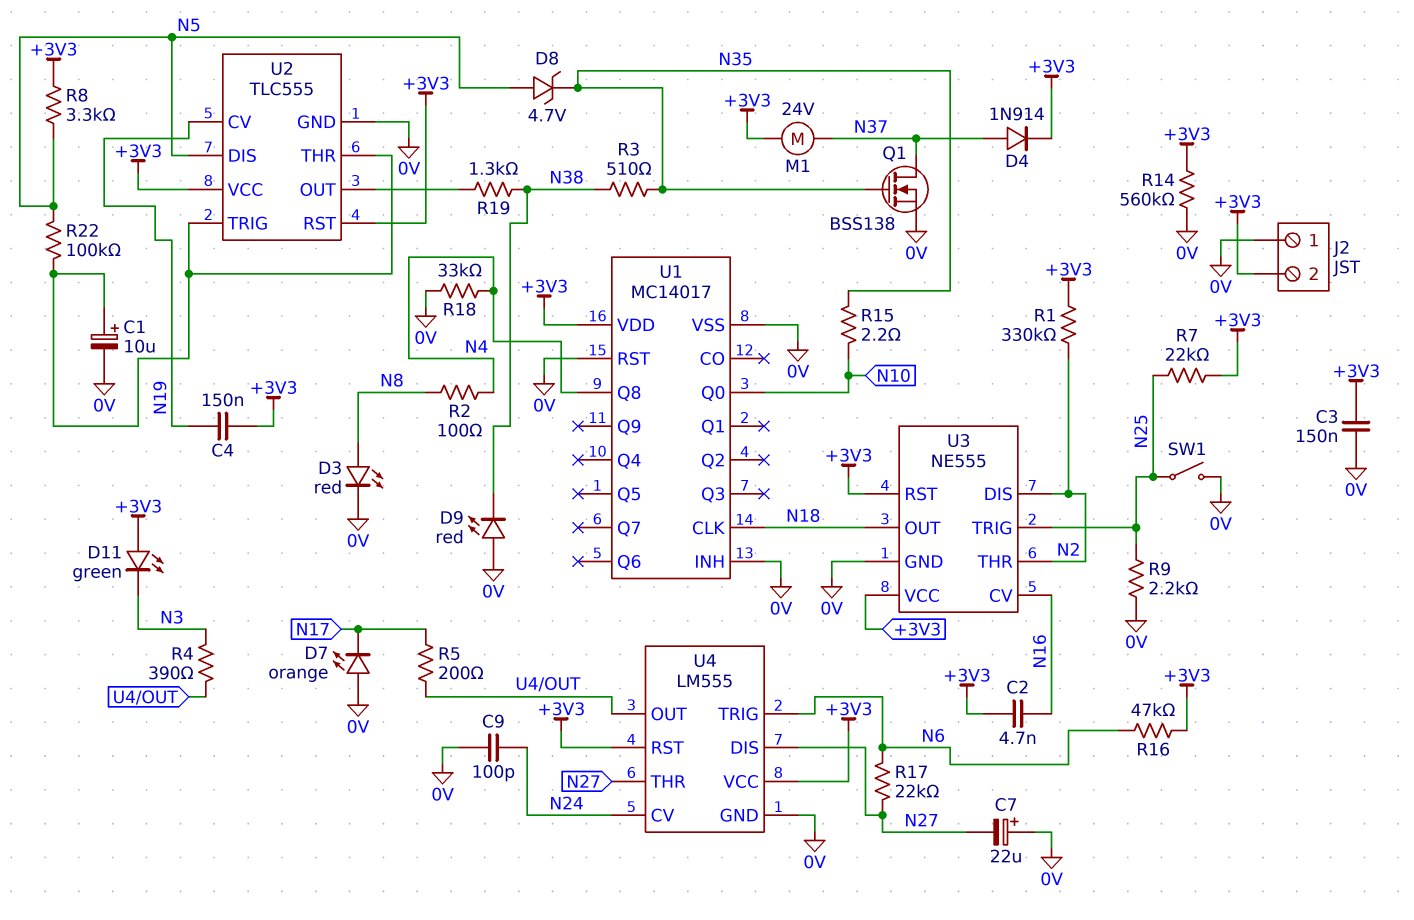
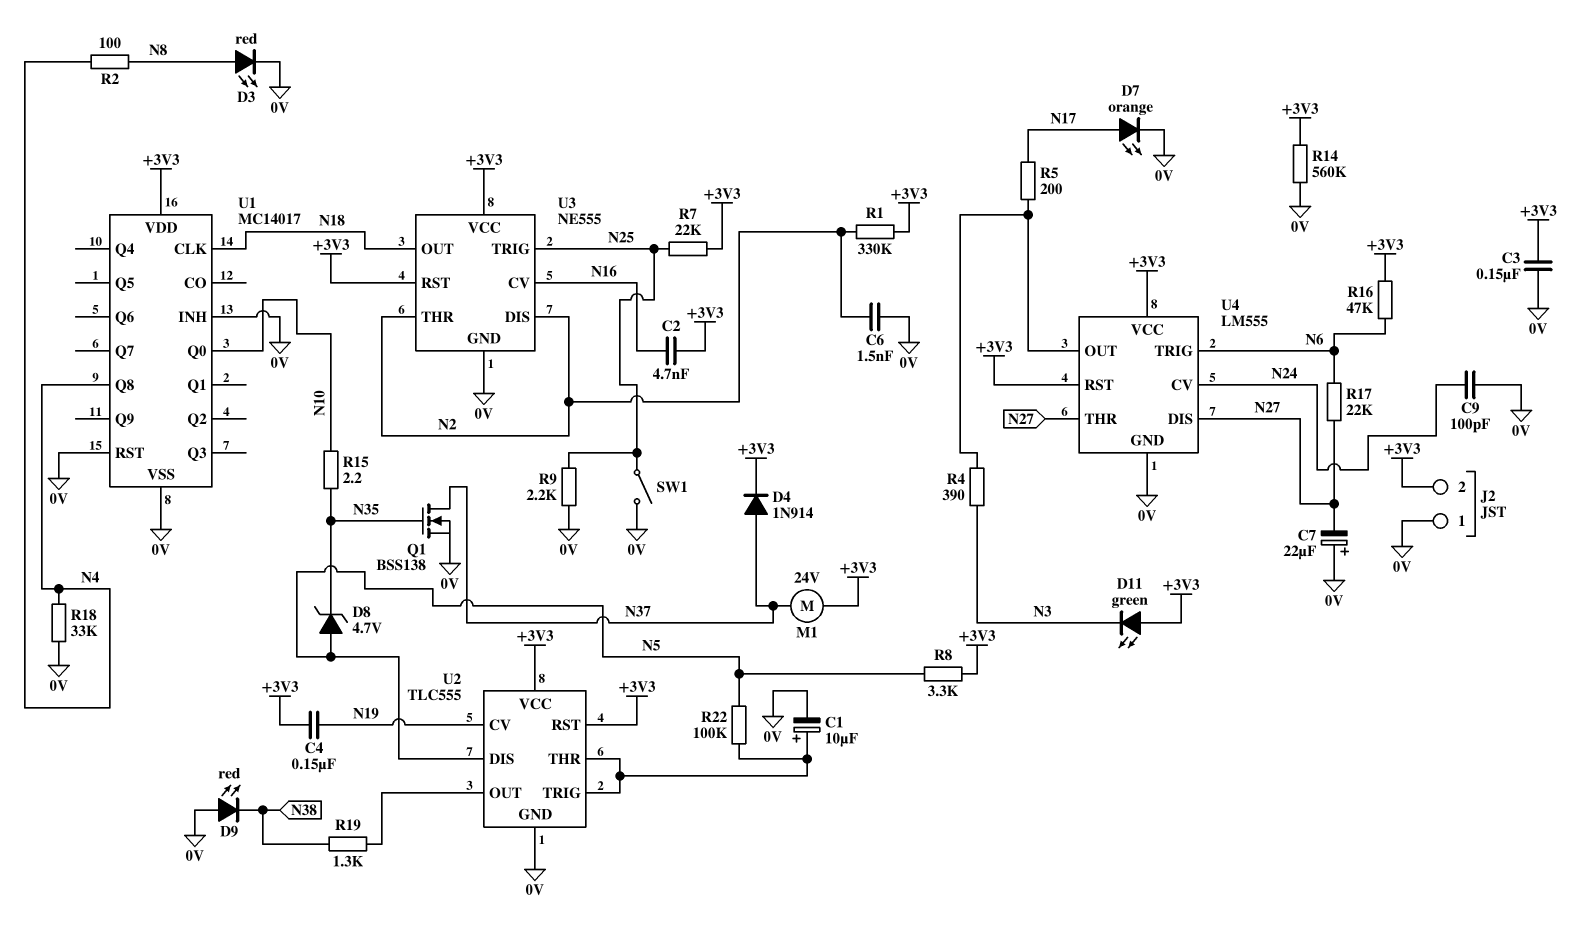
C6: none -> 1.5nF (0V, N2)
D7: LED orange (A 0V, K N17) -> LED orange (A N17, K 0V)
R3: 510 (N35, N38) -> none

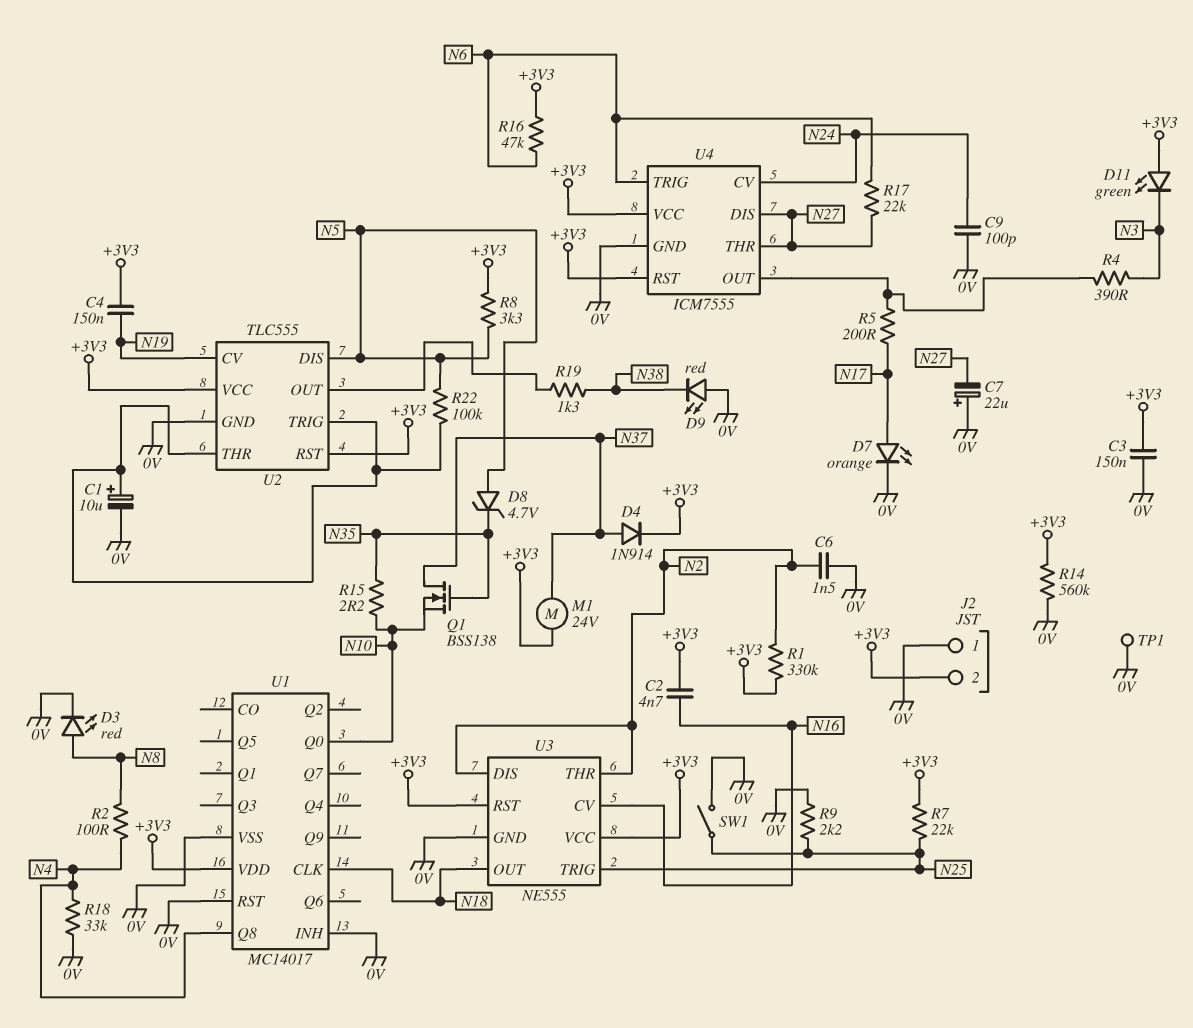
Q1: NMOS BSS138 (G N35, D N37, S 0V) -> NMOS BSS138 (G N35, D N37, S N10)
TP1: none -> test point (0V)
U4: LM555 -> ICM7555

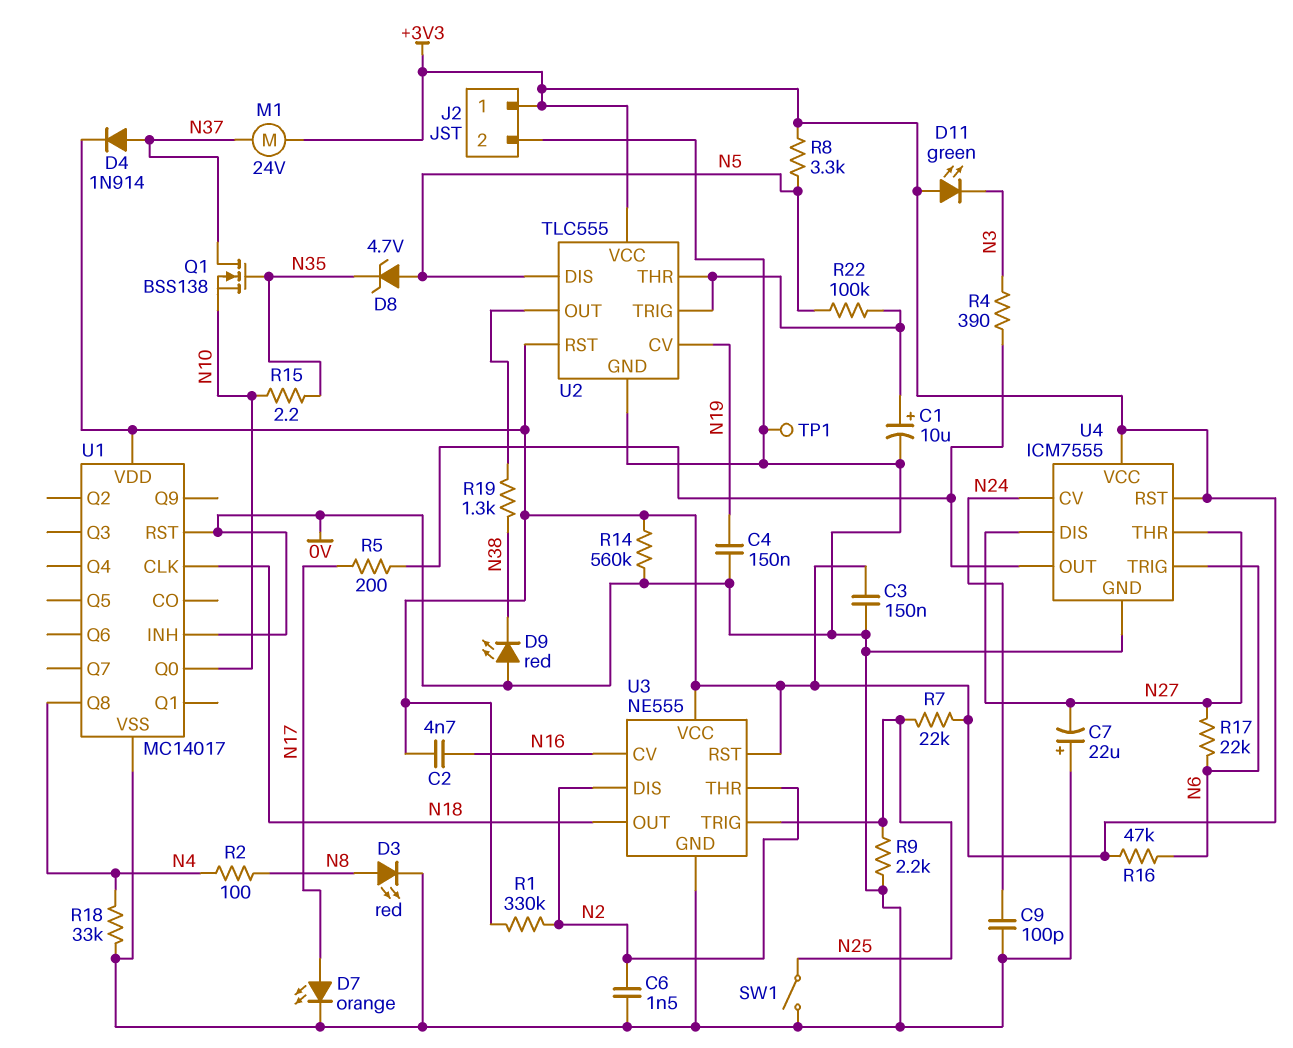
C4: 150nF (+3V3, N19) -> 150nF (0V, N19)
J2 pin 1: 0V -> +3V3
J2 pin 2: +3V3 -> 0V

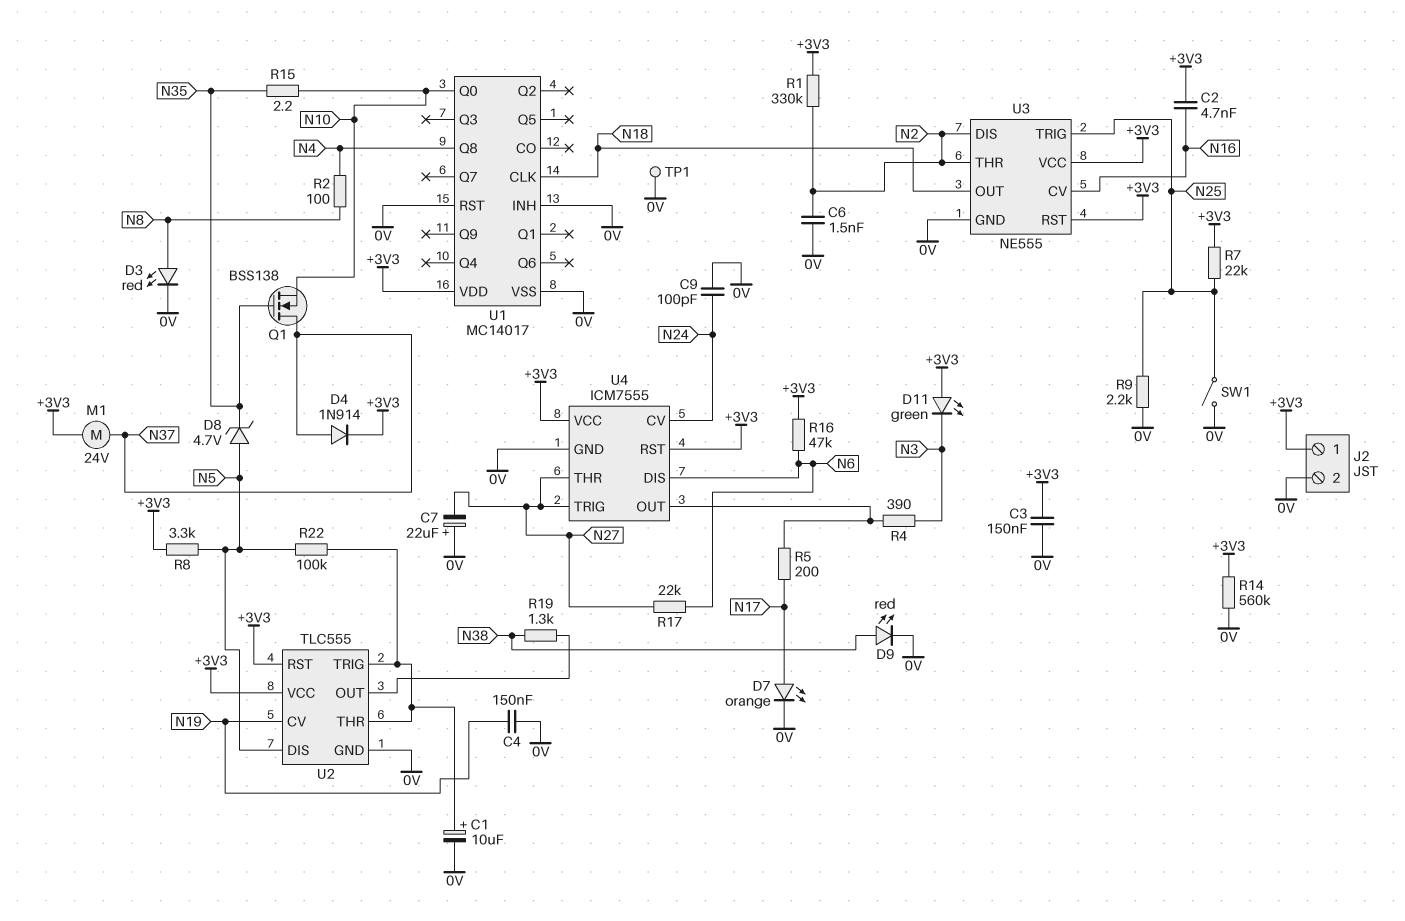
D9: LED red (A 0V, K N38) -> LED red (A N38, K 0V)
R18: 33k (0V, N4) -> none
U4 pin DIS: N27 -> N6
U4 pin TRIG: N6 -> N27

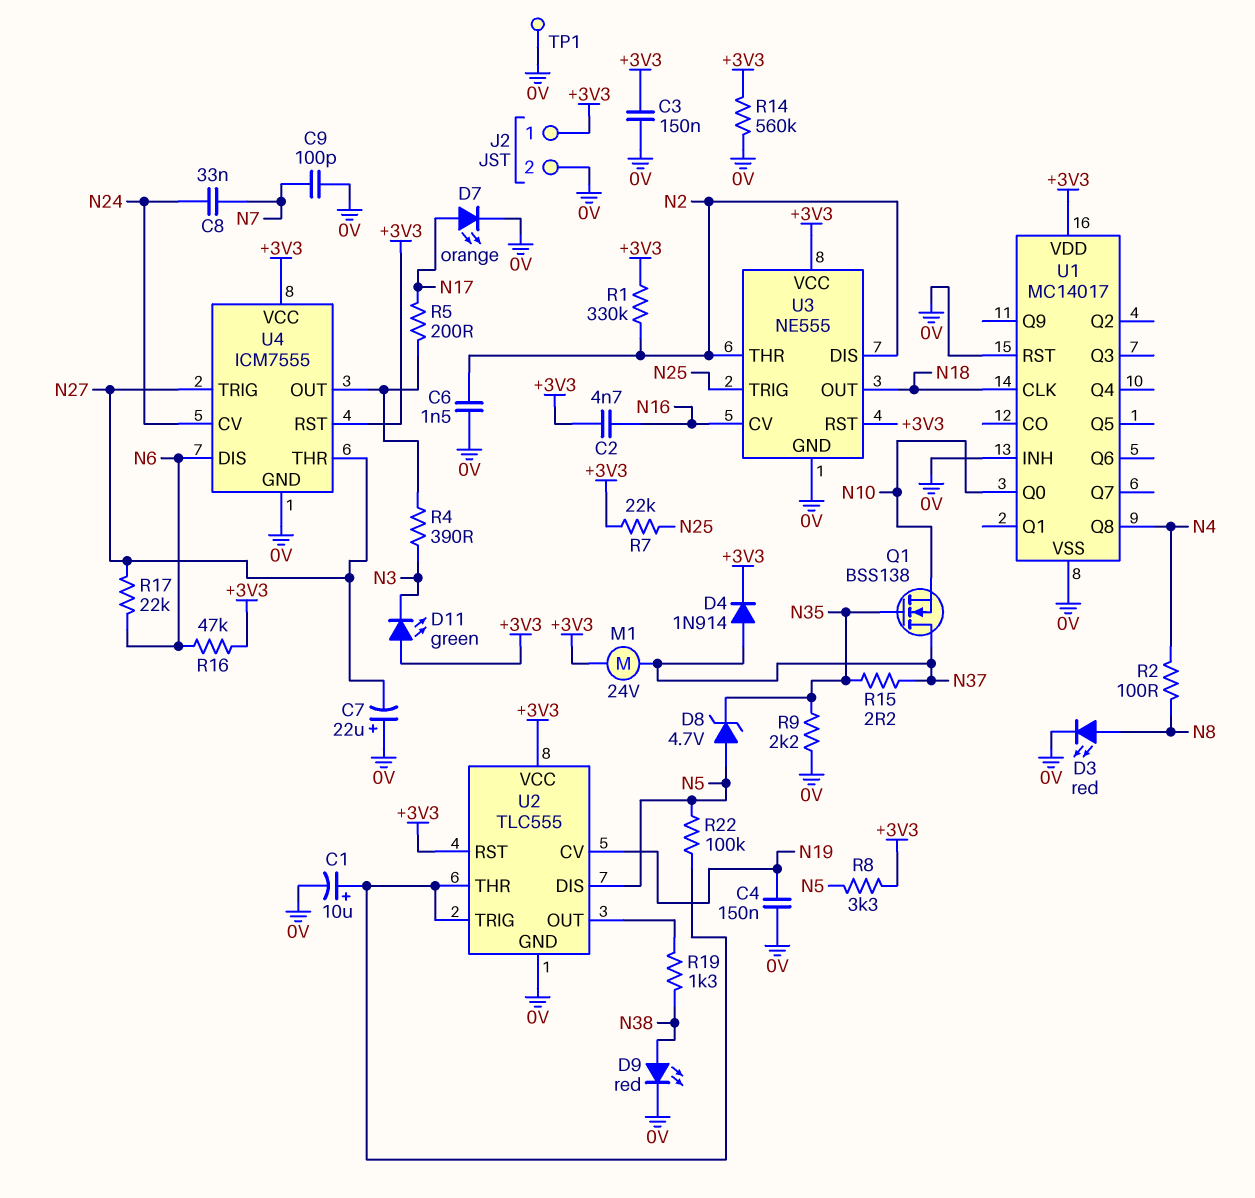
C8: none -> 33nF (N7, N24)
C9: 100pF (0V, N24) -> 100pF (0V, N7)
R9: 2.2k (0V, N25) -> 2.2k (0V, N35)
R15: 2.2 (N10, N35) -> 2.2 (N35, N37)
SW1: switch (0V, N25) -> none

